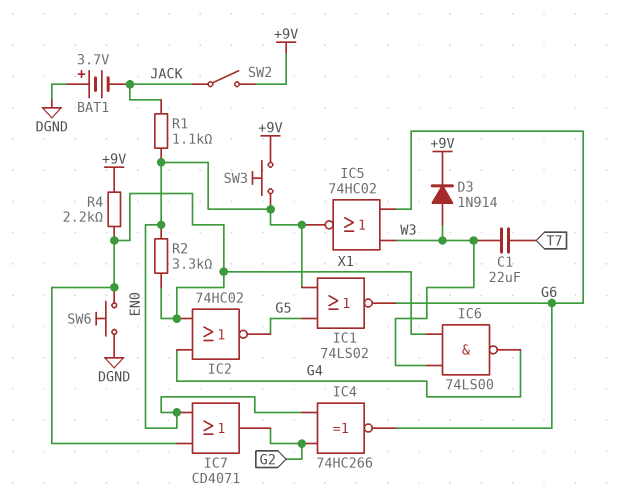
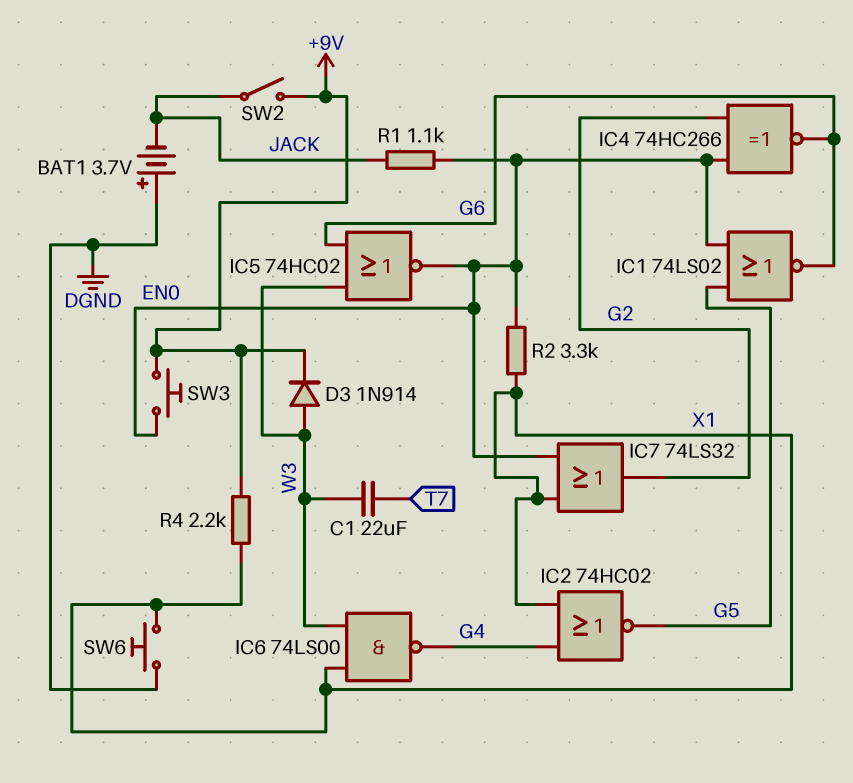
IC7: OR CD4071 (in EN0, in X1, out G2) -> OR 74LS32 (in EN0, in X1, out G2)

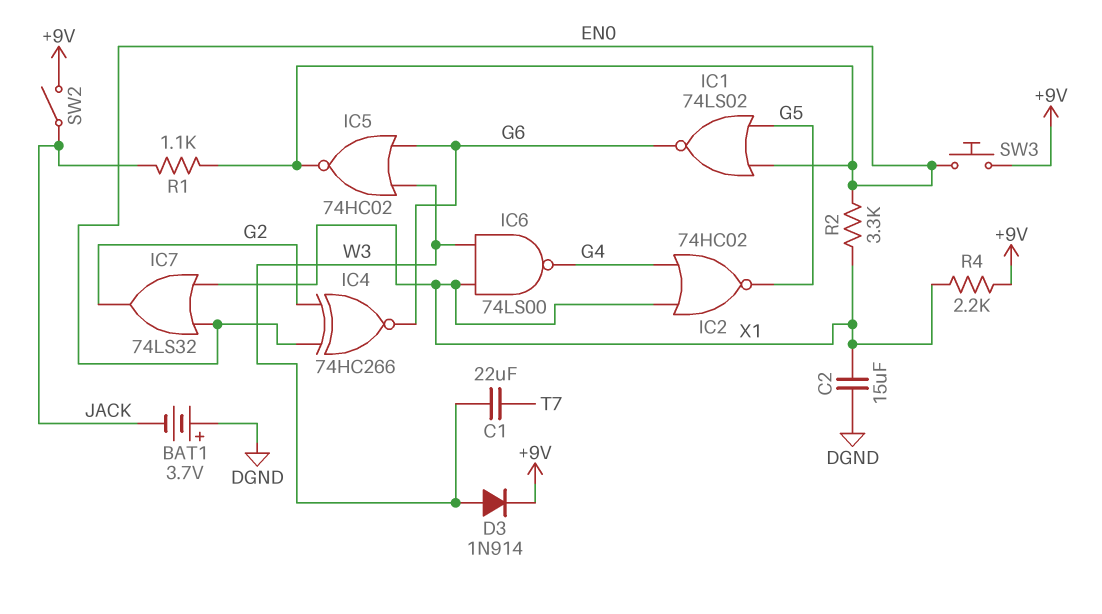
C2: none -> 15uF (DGND, X1)
SW6: button (DGND, X1) -> none

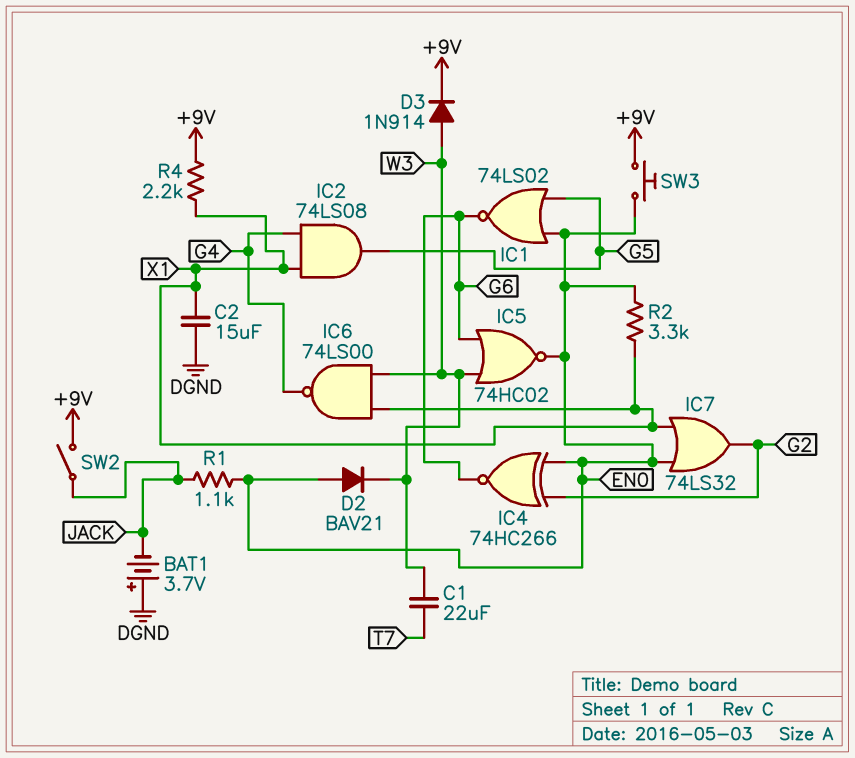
D2: none -> diode BAV21 (A EN0, K W3)
IC2: NOR 74HC02 (in G4, in X1, out G5) -> AND 74LS08 (in G4, in X1, out G5)

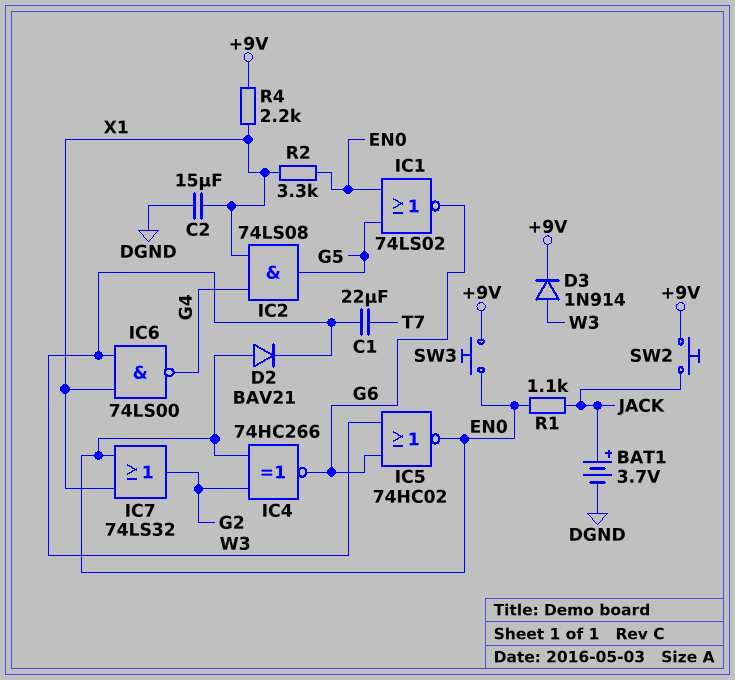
BAT1: 3.7V (plus DGND, minus JACK) -> 3.7V (plus JACK, minus DGND)
SW2: switch (+9V, JACK) -> button (+9V, JACK)

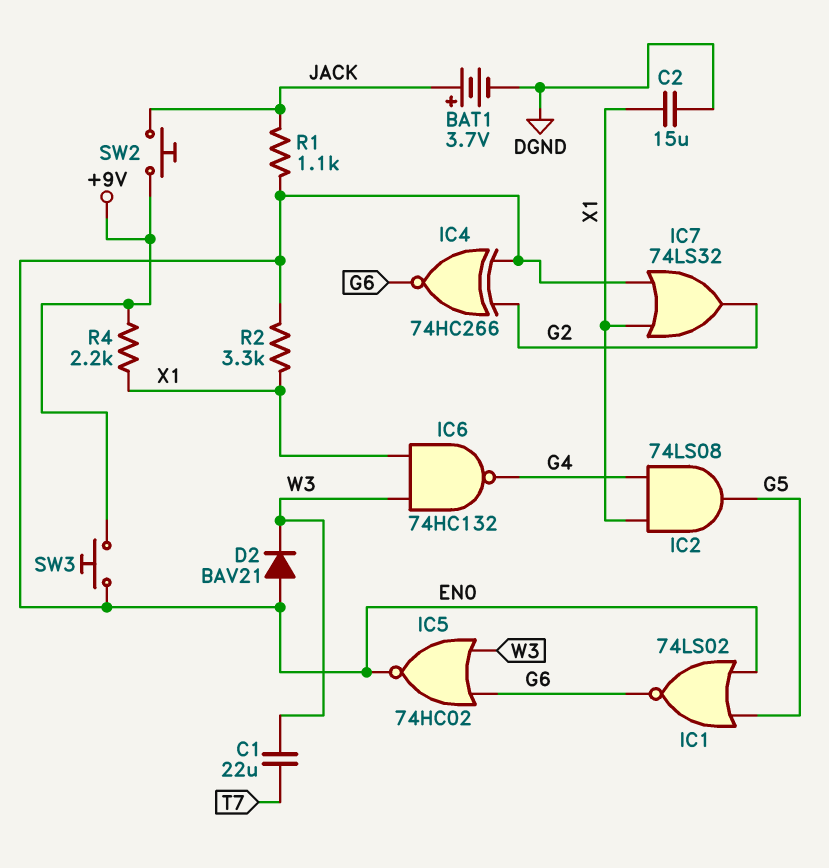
D3: diode 1N914 (A W3, K +9V) -> none
IC6: NAND 74LS00 (in W3, in X1, out G4) -> NAND 74HC132 (in W3, in X1, out G4)

